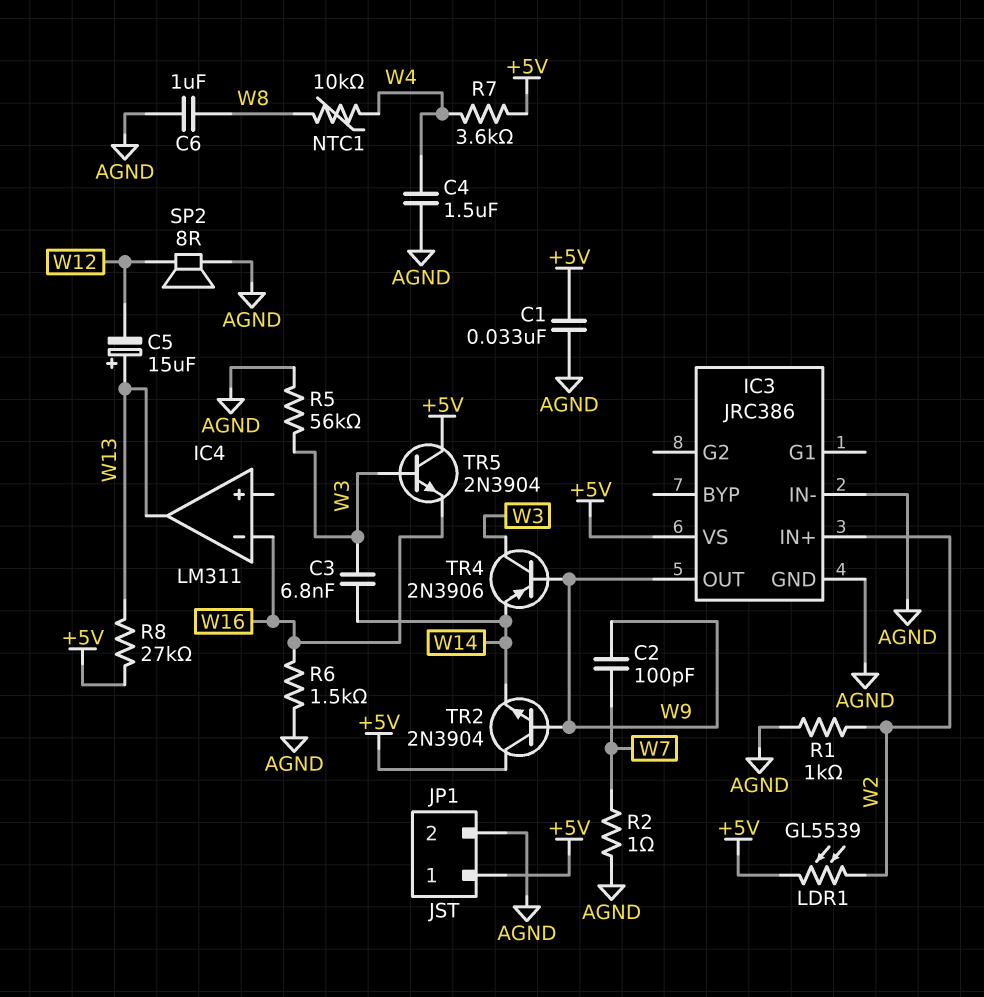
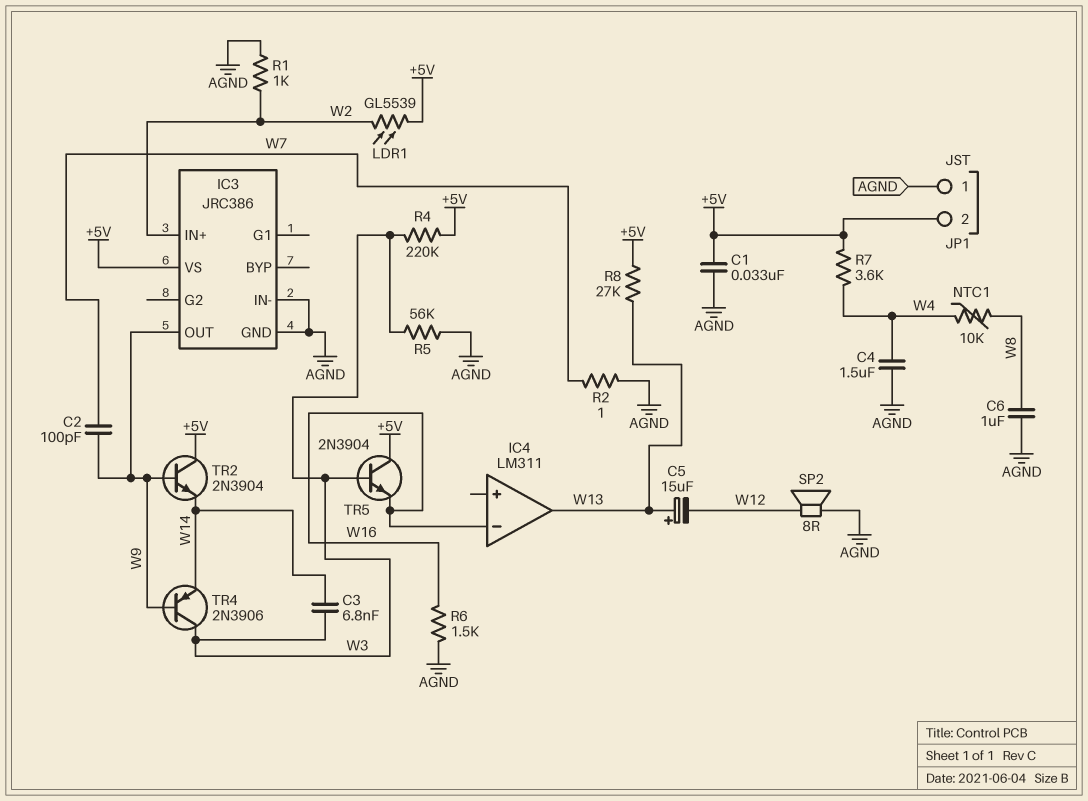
JP1 pin 1: +5V -> AGND
JP1 pin 2: AGND -> +5V
R4: none -> 220k (+5V, W3)

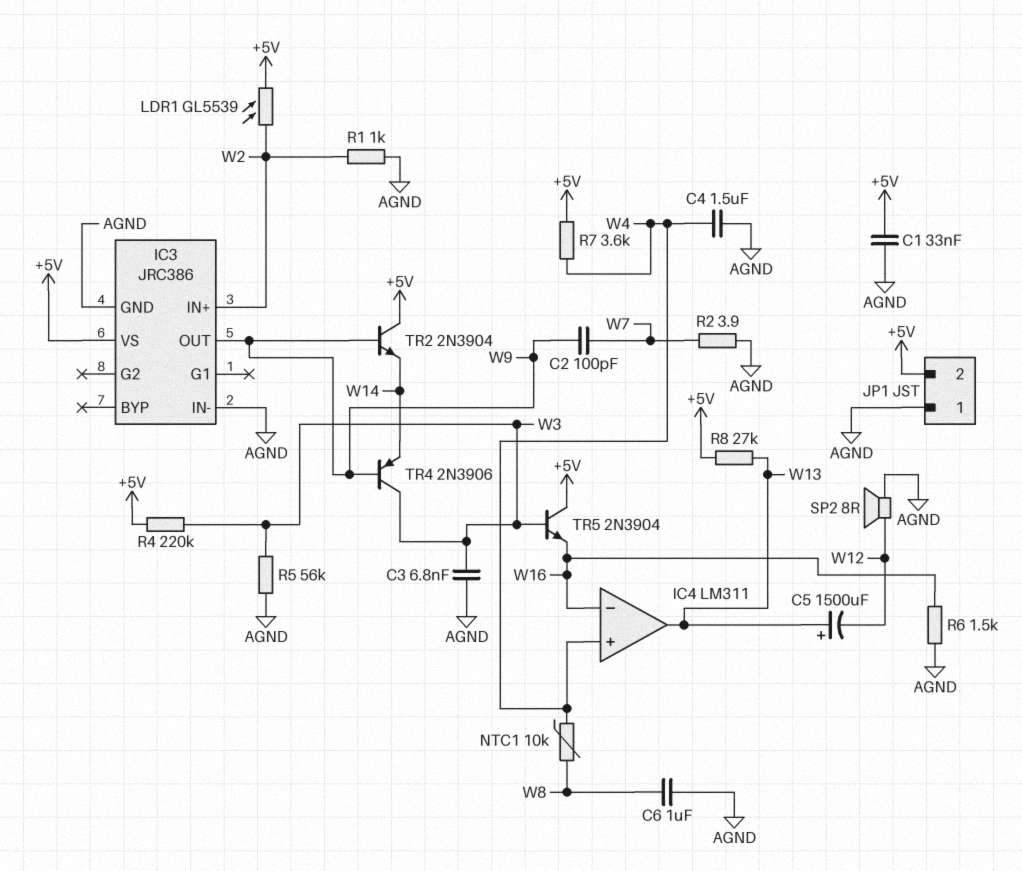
C3: 6.8nF (W3, W14) -> 6.8nF (AGND, W3)
C5: 15uF (plus W13, minus W12) -> 1500uF (plus W13, minus W12)
IC4 pin in+: none -> W4
R2: 1 (AGND, W7) -> 3.9 (AGND, W7)

